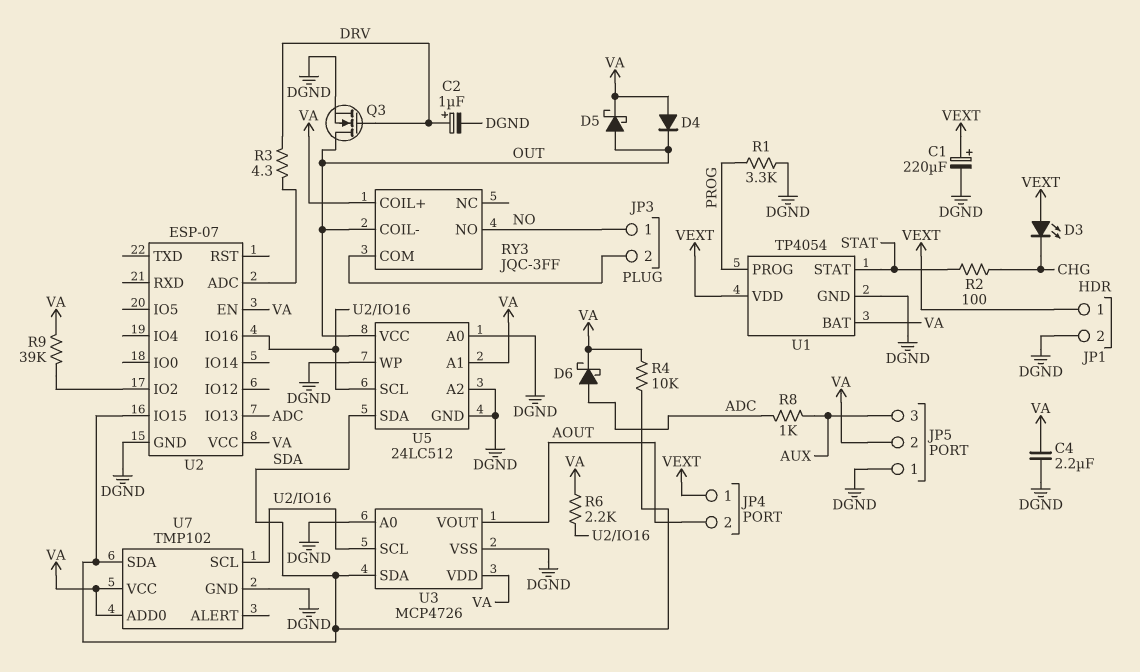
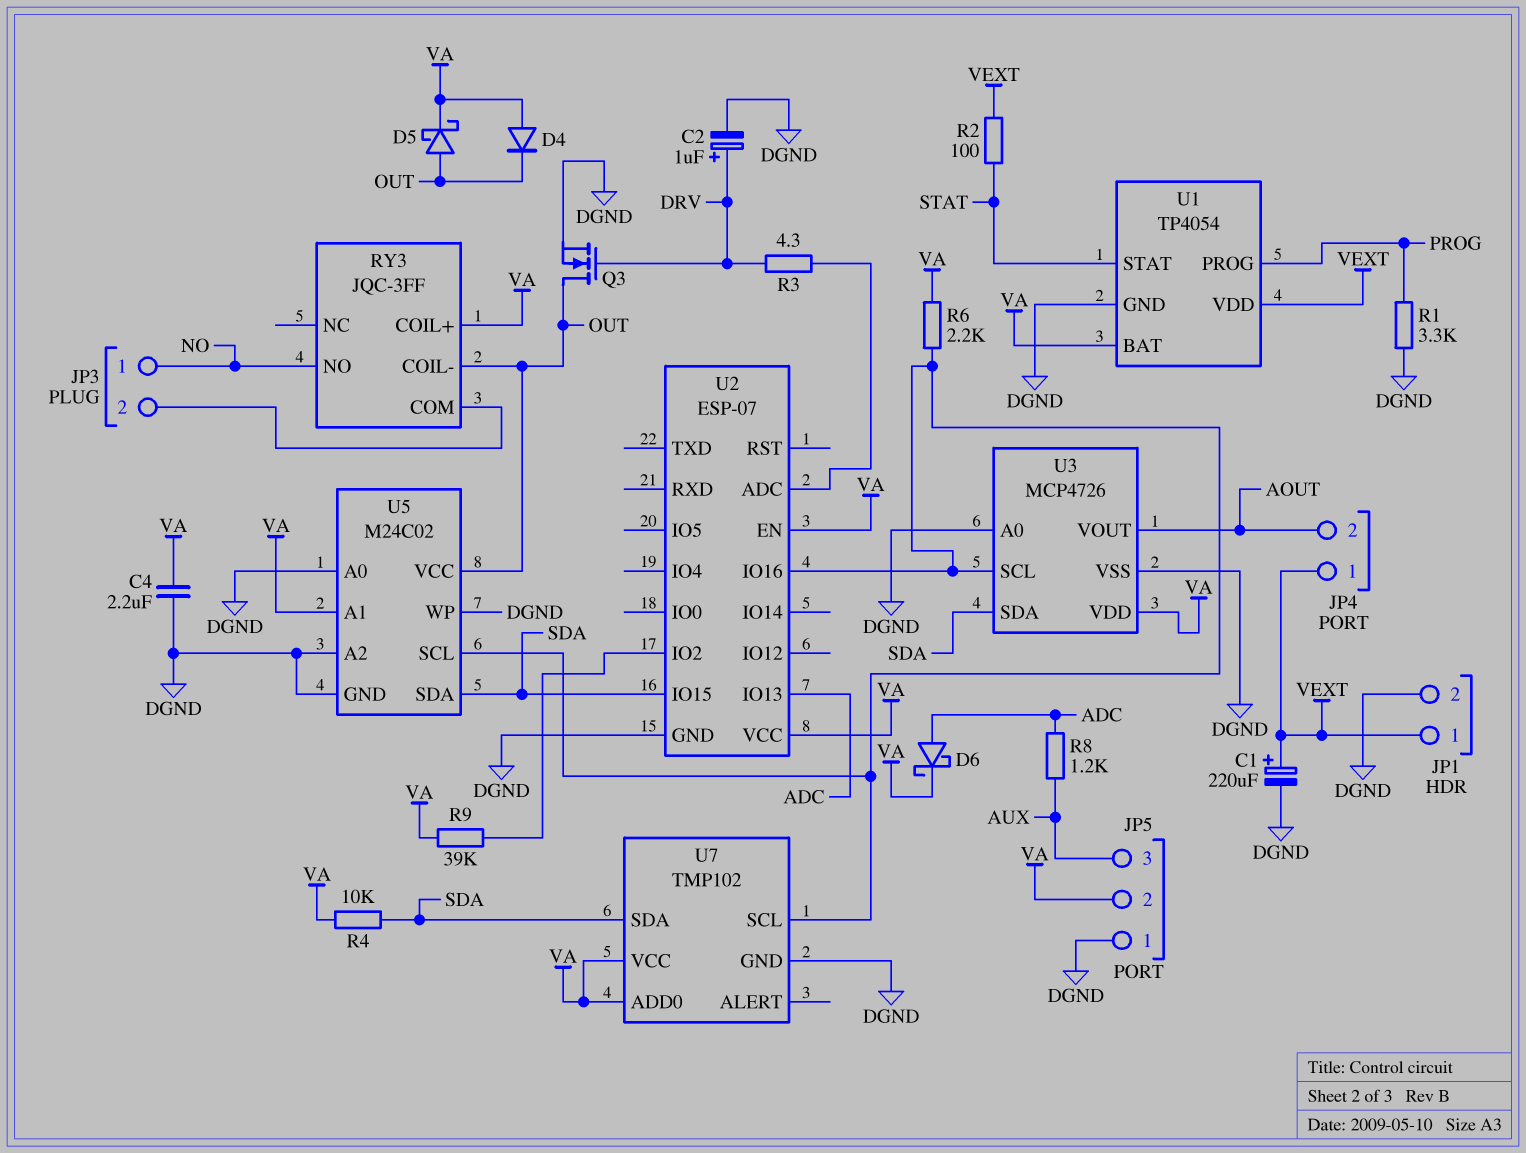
D3: LED (A VEXT, K CHG) -> none
R2: 100 (CHG, STAT) -> 100 (STAT, VEXT)
R8: 1k (ADC, AUX) -> 1.2k (ADC, AUX)
U5: 24LC512 -> M24C02

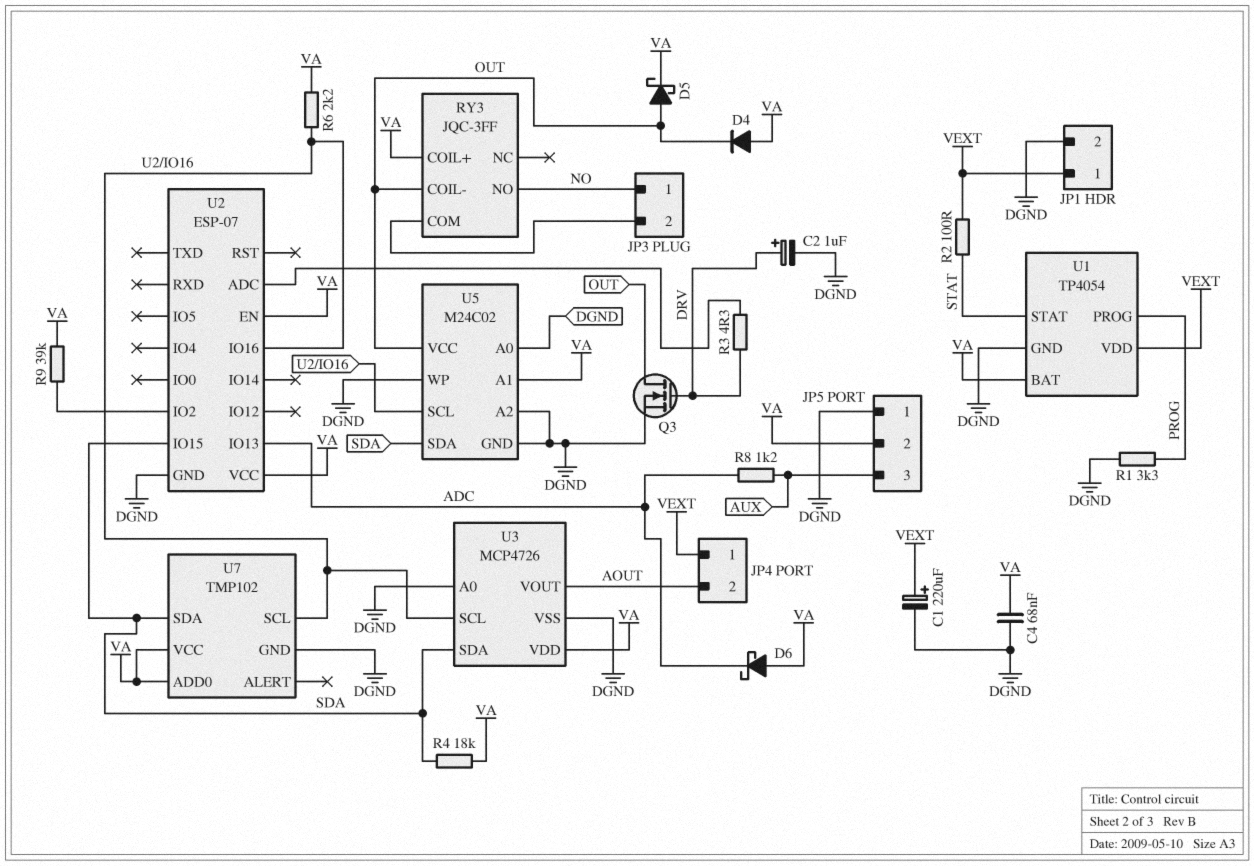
C4: 2.2uF (DGND, VA) -> 68nF (DGND, VA)
D6: schottky (A ADC, K VA) -> schottky (A VA, K ADC)
R4: 10k (SDA, VA) -> 18k (SDA, VA)

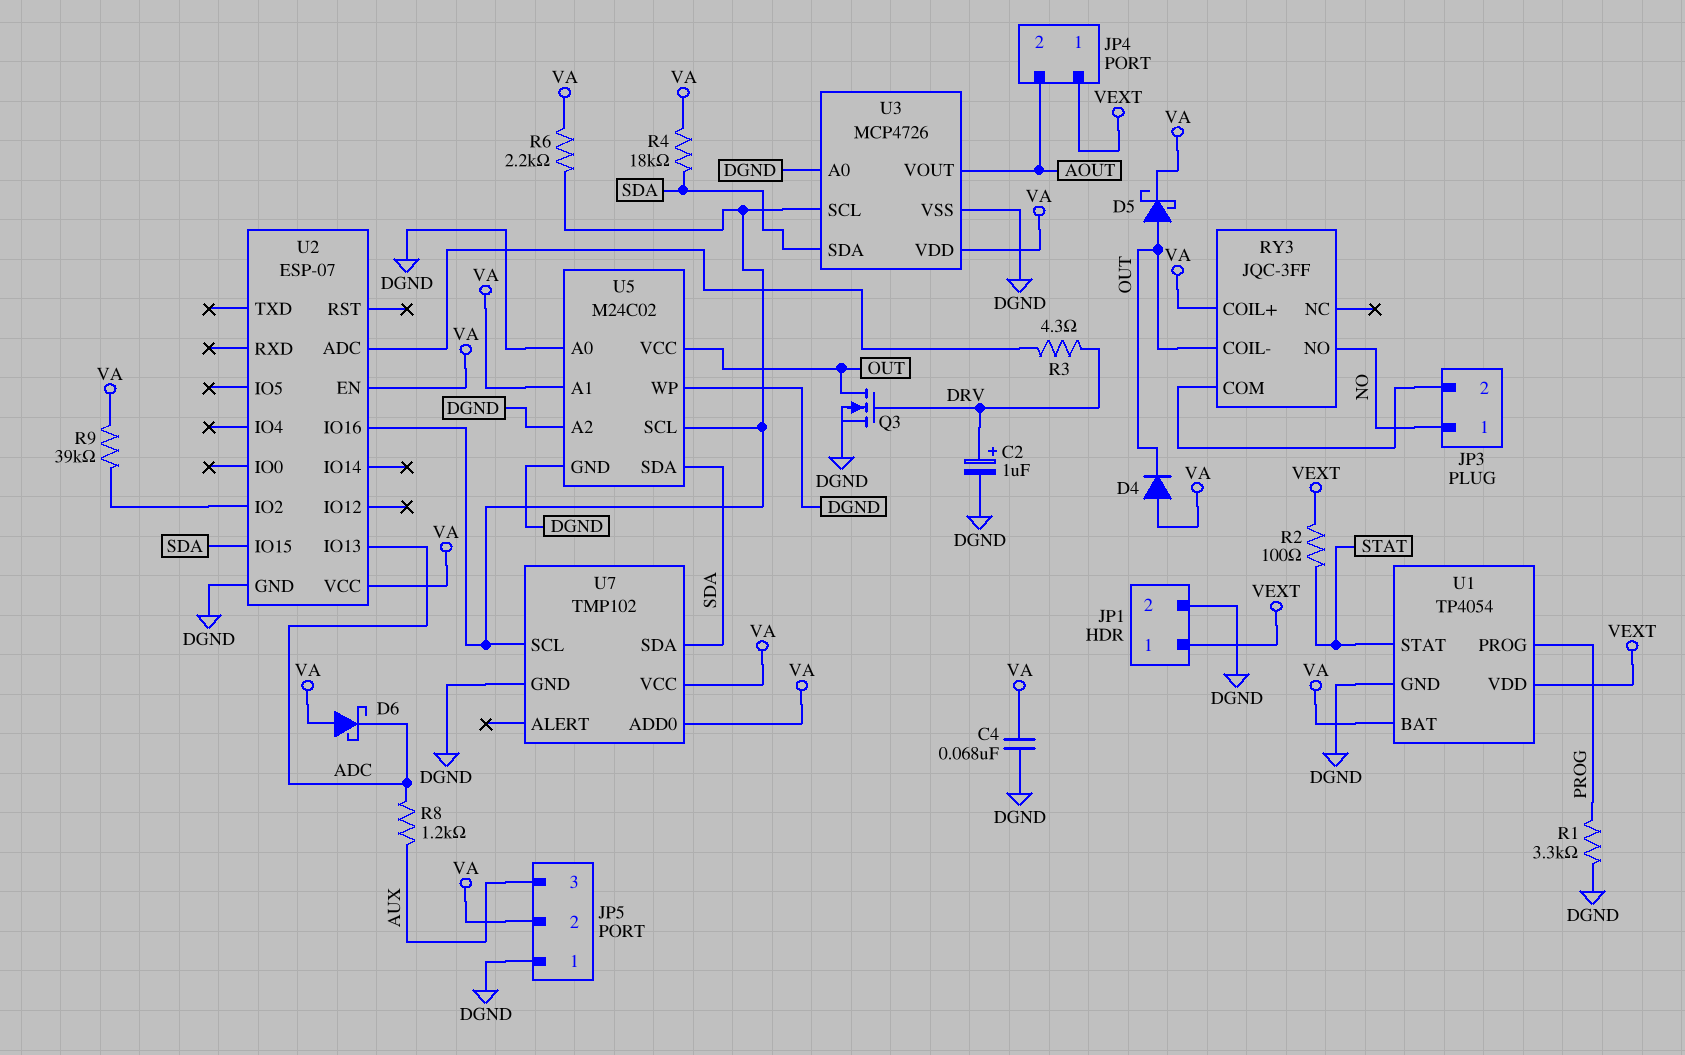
C1: 220uF (plus VEXT, minus DGND) -> none

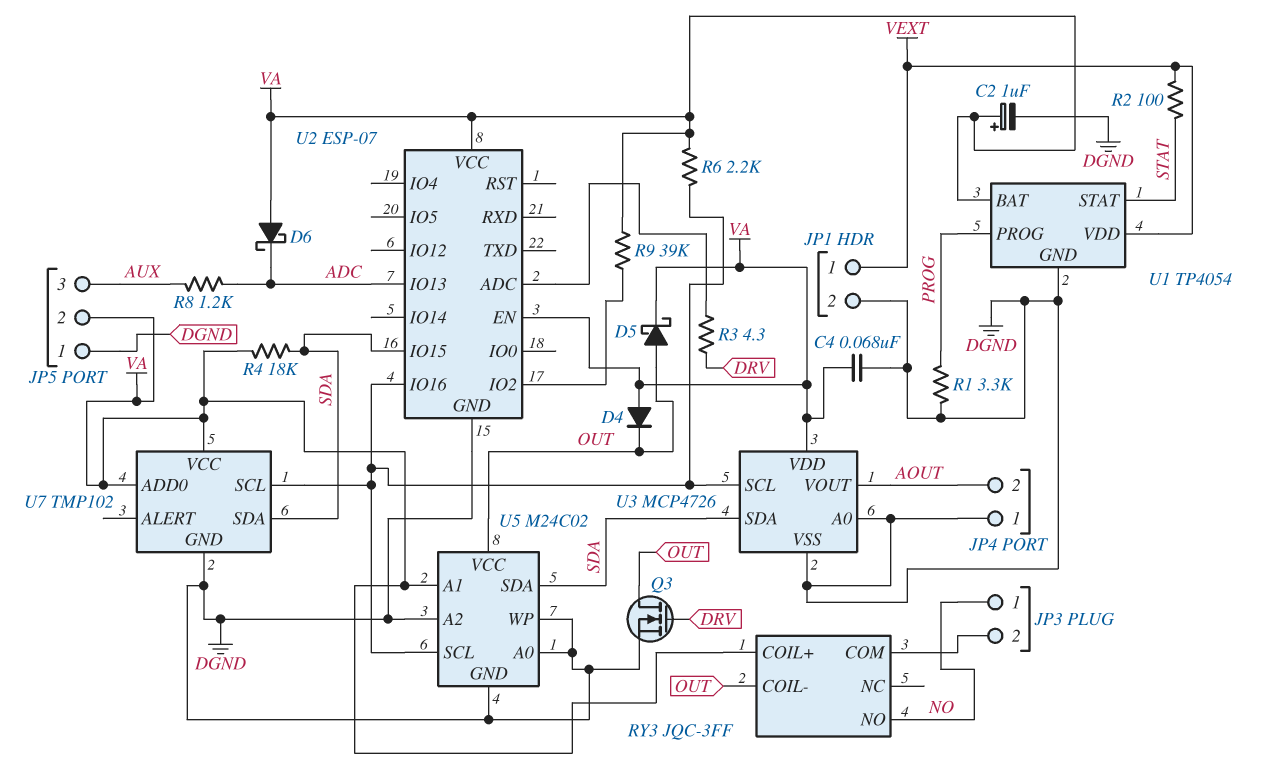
C2: 1uF (plus DRV, minus DGND) -> 1uF (plus VA, minus DGND)
JP4 pin 1: VEXT -> DGND

